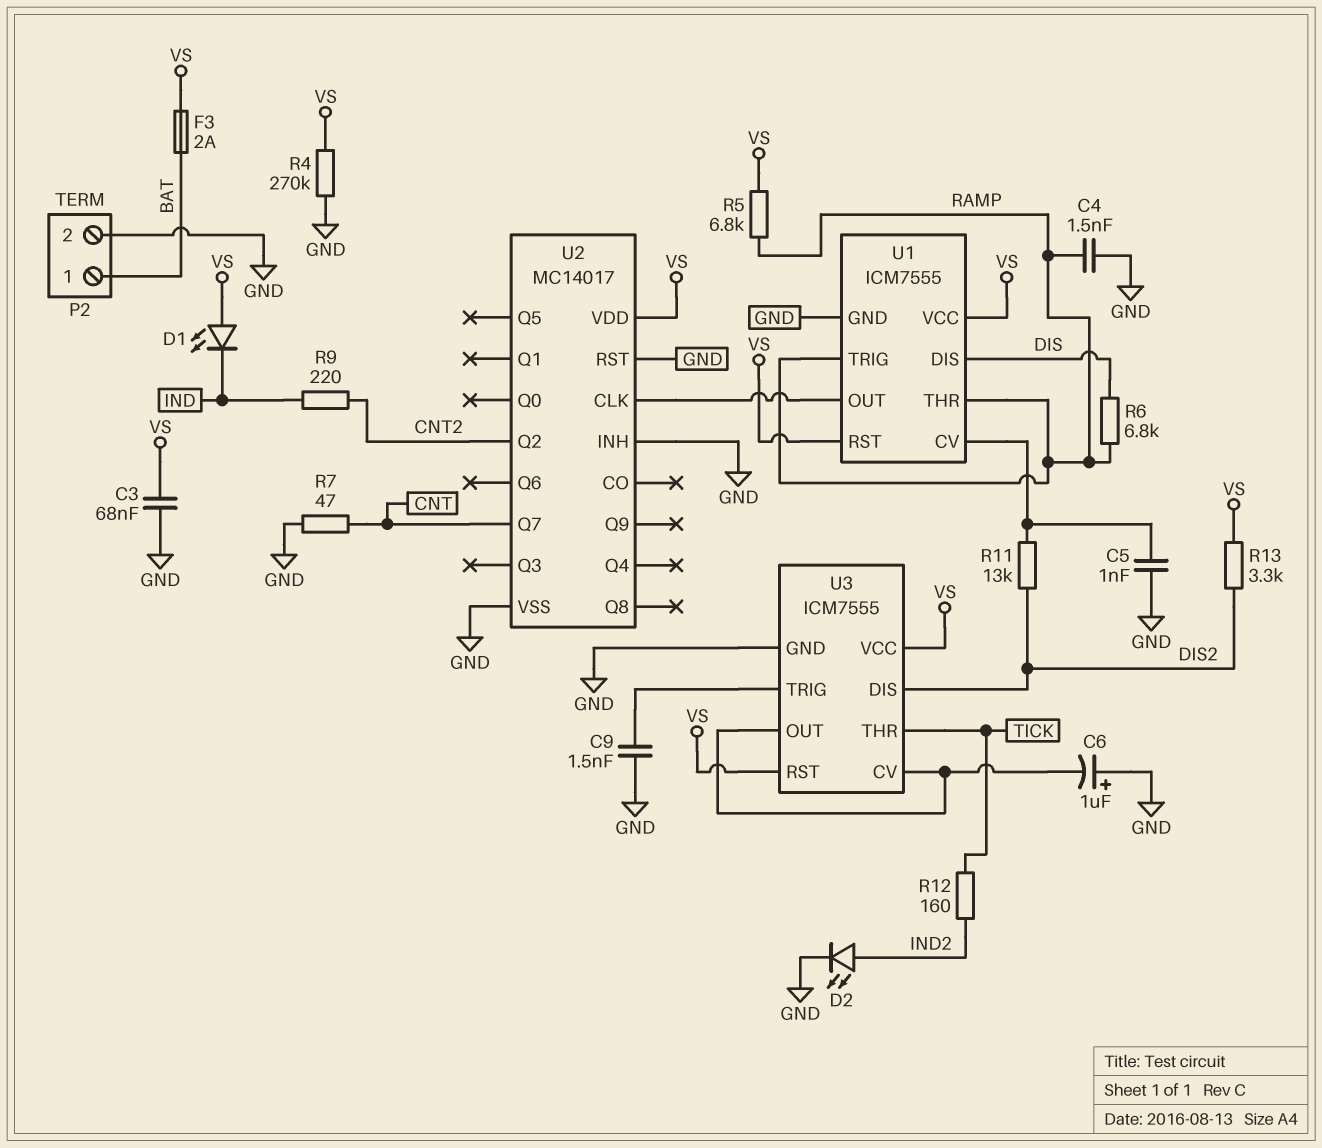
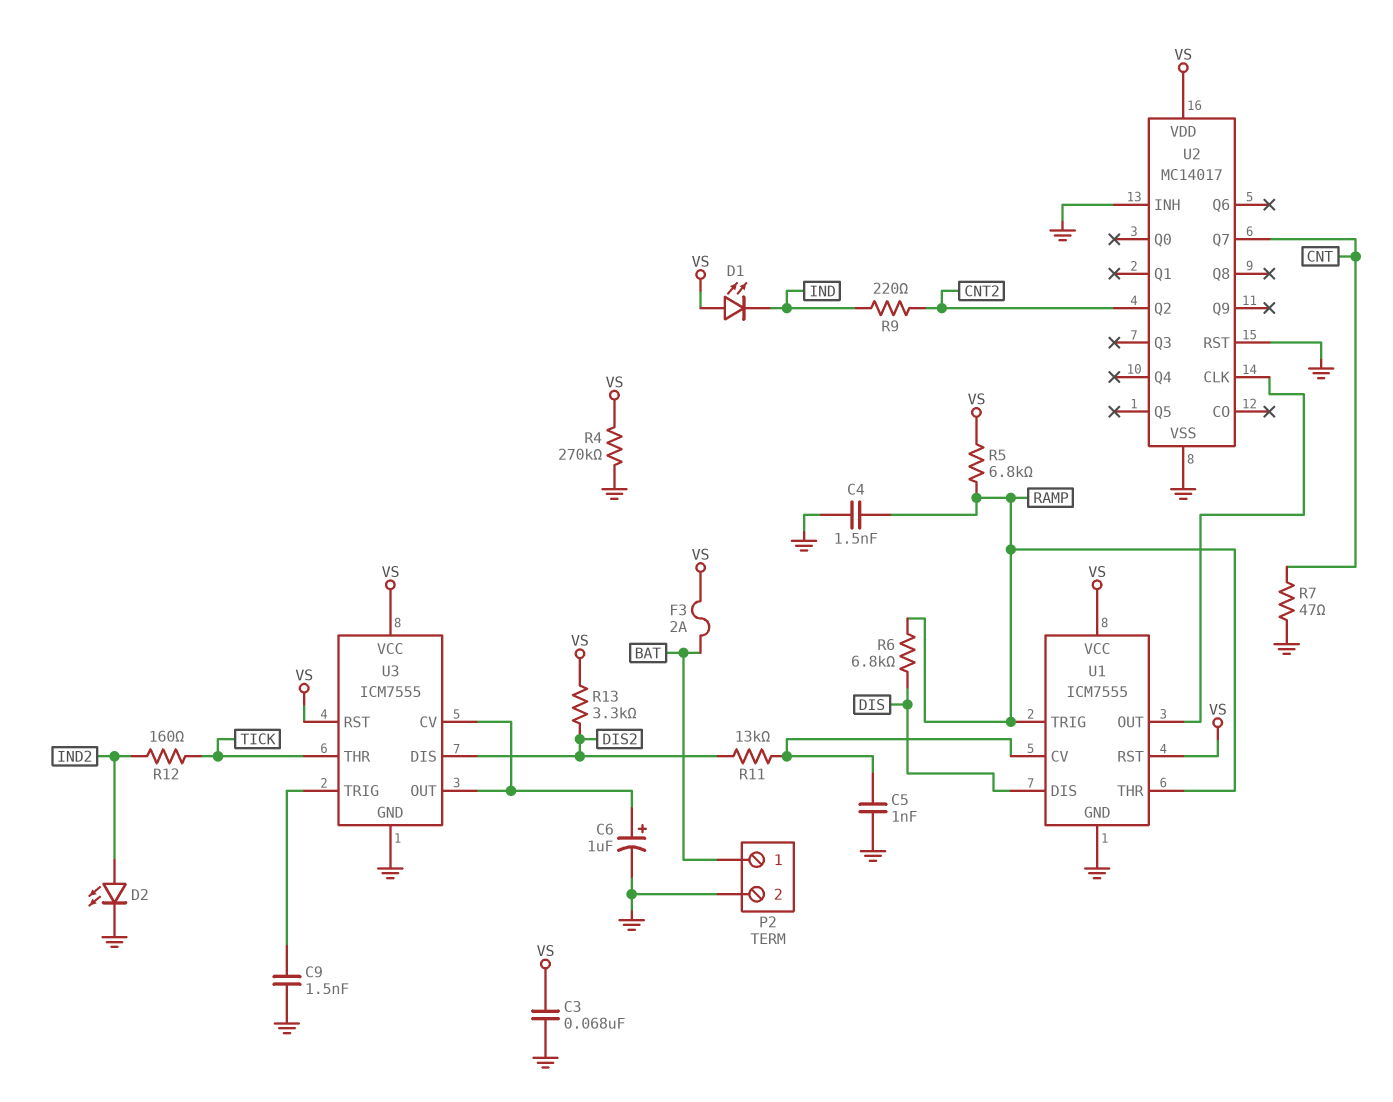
C6: 1uF (plus GND, minus U3/CV) -> 1uF (plus U3/CV, minus GND)

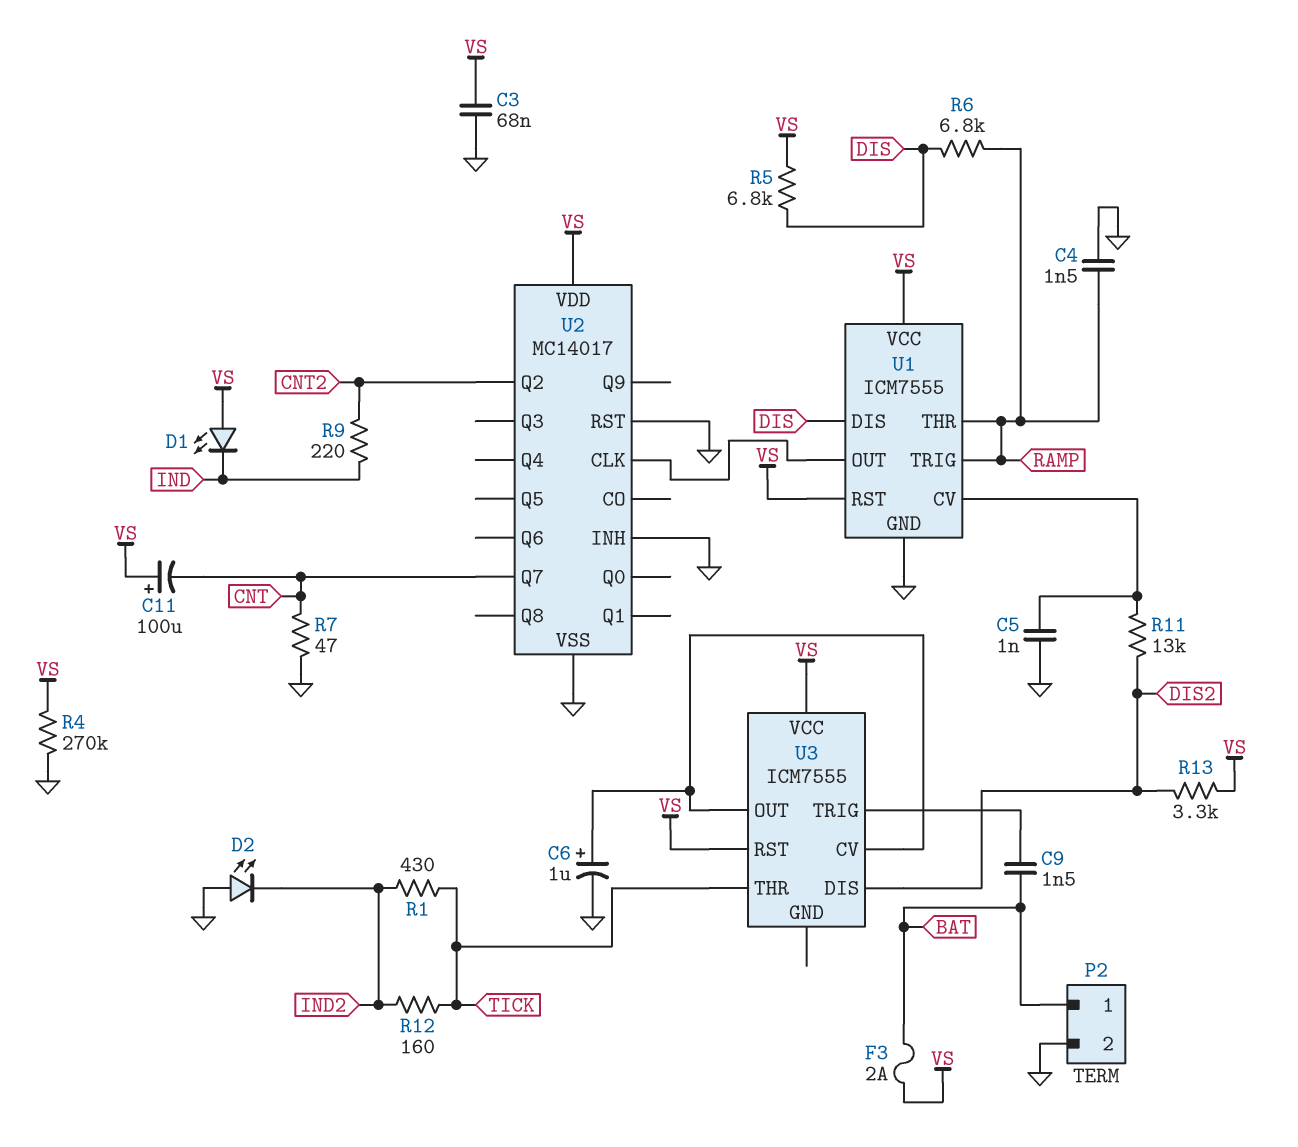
C9: 1.5nF (GND, U3/TRIG) -> 1.5nF (BAT, U3/TRIG)
C11: none -> 100uF (plus VS, minus CNT)
D2: LED (A IND2, K GND) -> LED (A GND, K IND2)
R1: none -> 430 (IND2, TICK)
R5: 6.8k (RAMP, VS) -> 6.8k (DIS, VS)
U3 pin GND: GND -> none

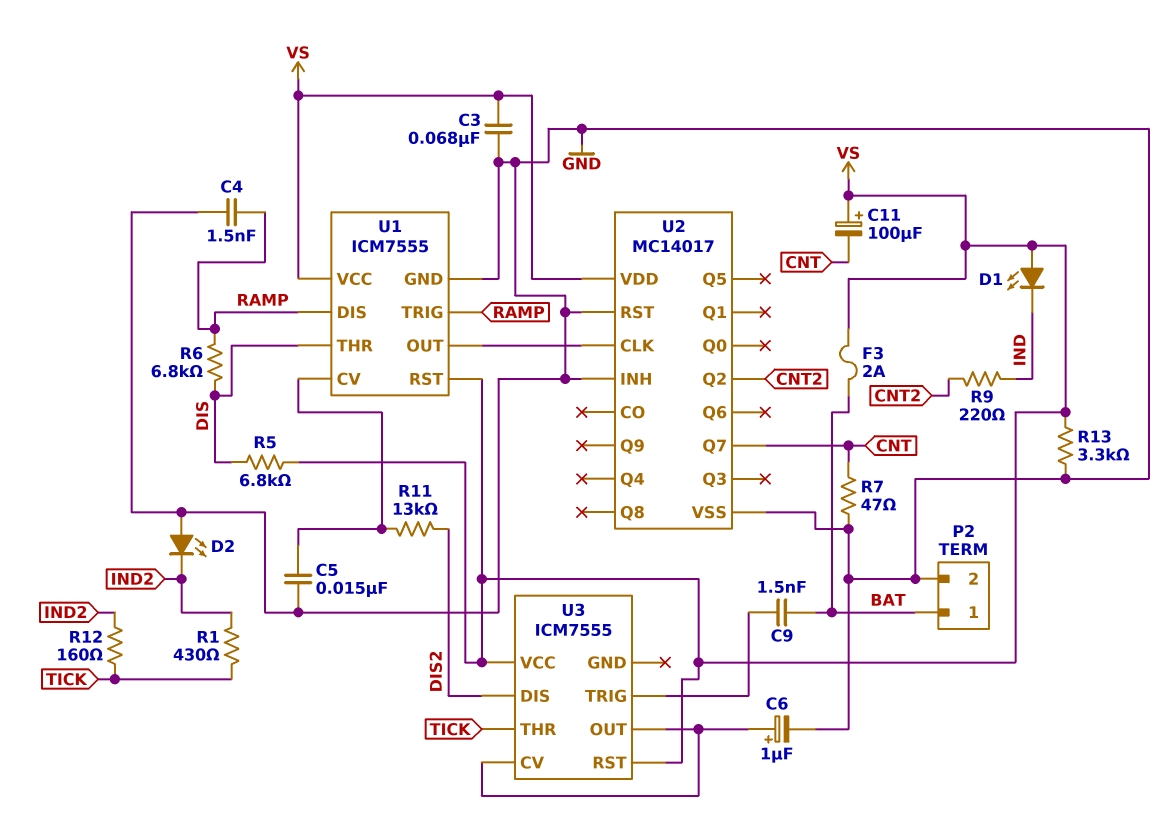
C5: 1nF (GND, U1/CV) -> 15nF (GND, U1/CV)
R4: 270k (GND, VS) -> none
R13: 3.3k (DIS2, VS) -> 3.3k (GND, VS)
U1 pin DIS: DIS -> RAMP
U1 pin THR: RAMP -> DIS

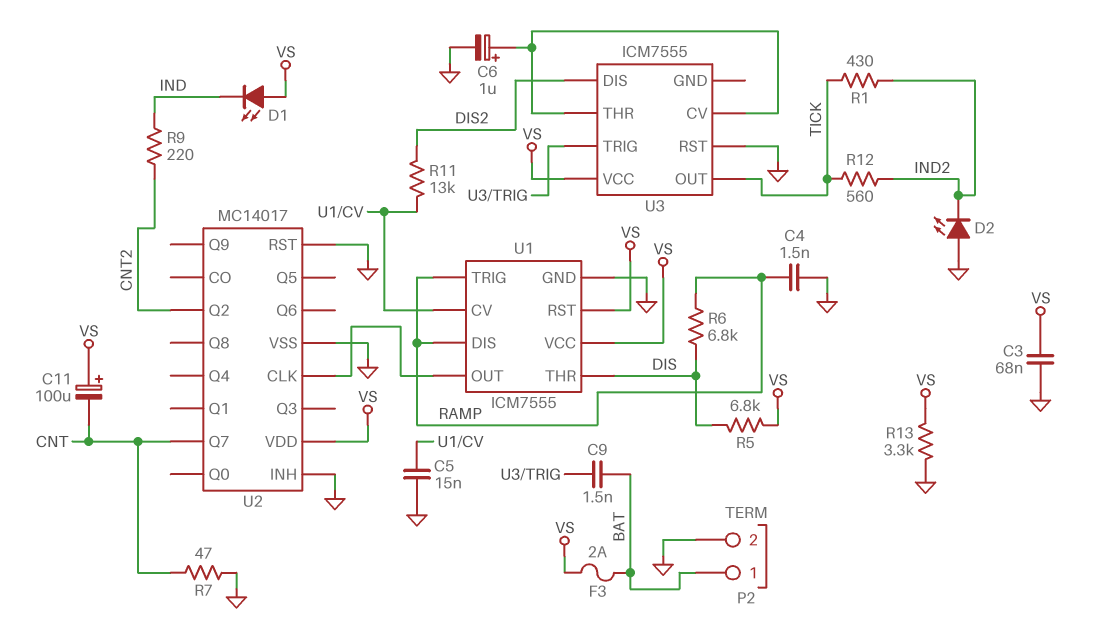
R12: 160 (IND2, TICK) -> 560 (IND2, TICK)
U3 pin OUT: U3/CV -> TICK
U3 pin RST: VS -> GND
U3 pin THR: TICK -> U3/CV

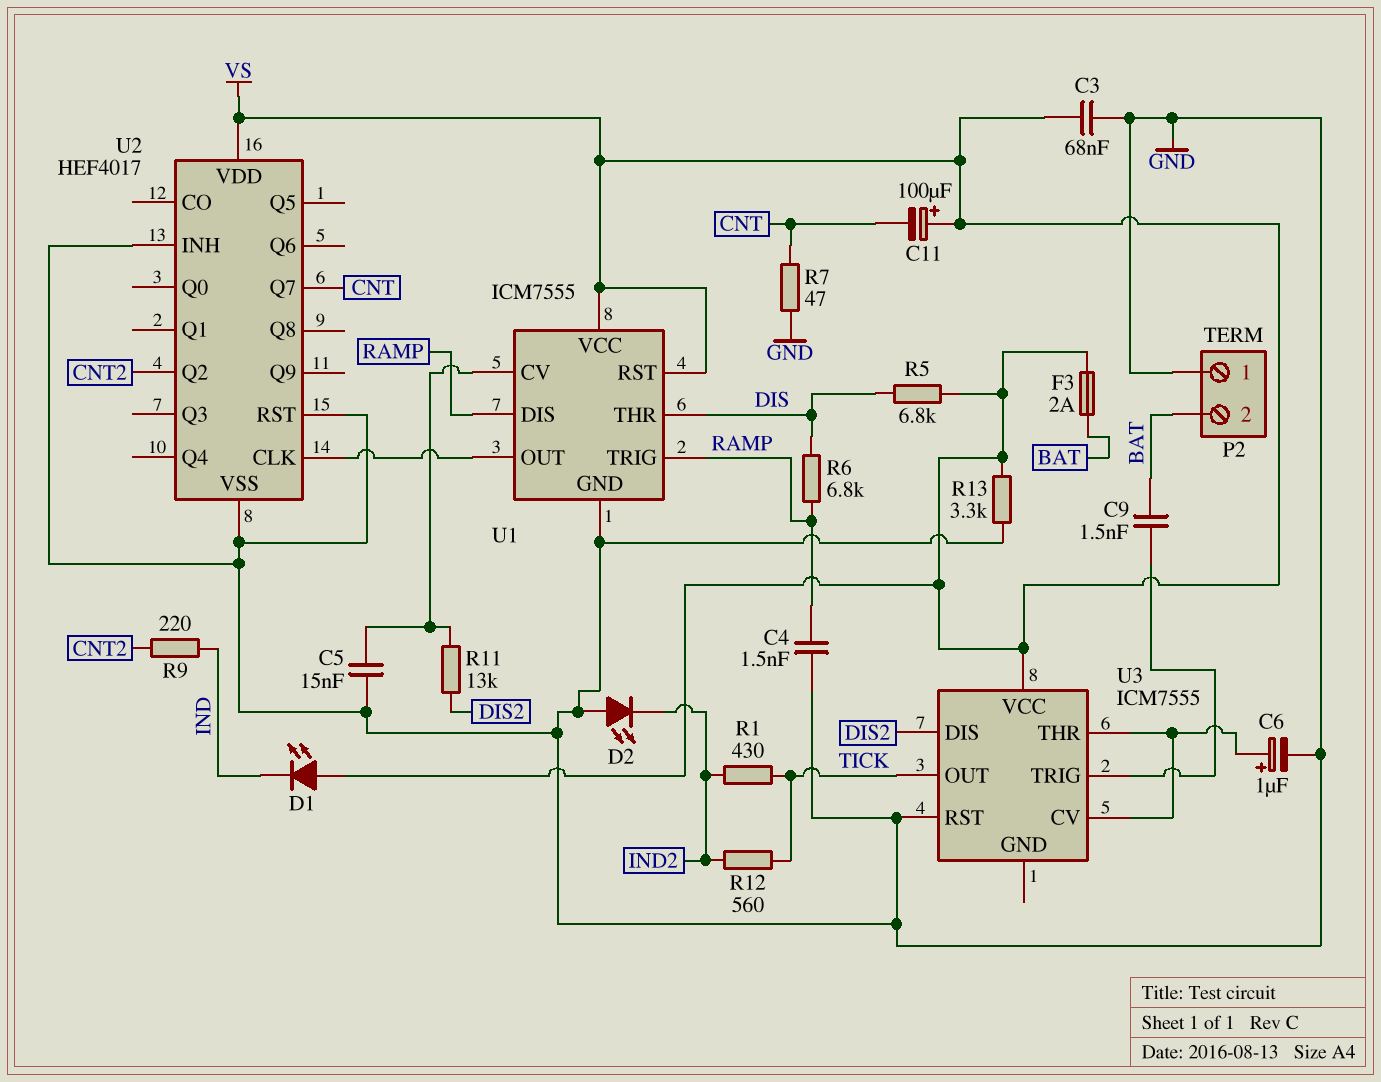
P2 pin 1: BAT -> GND
P2 pin 2: GND -> BAT
U2: MC14017 -> HEF4017

